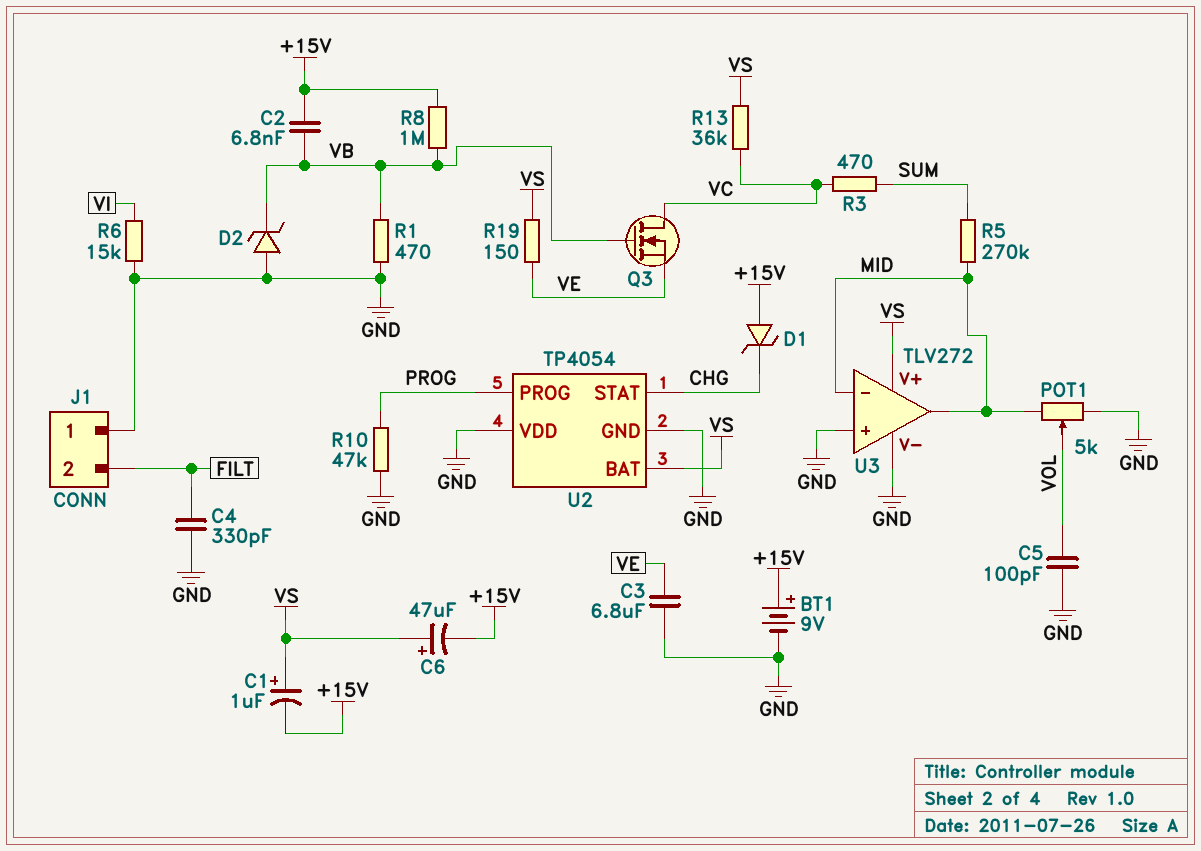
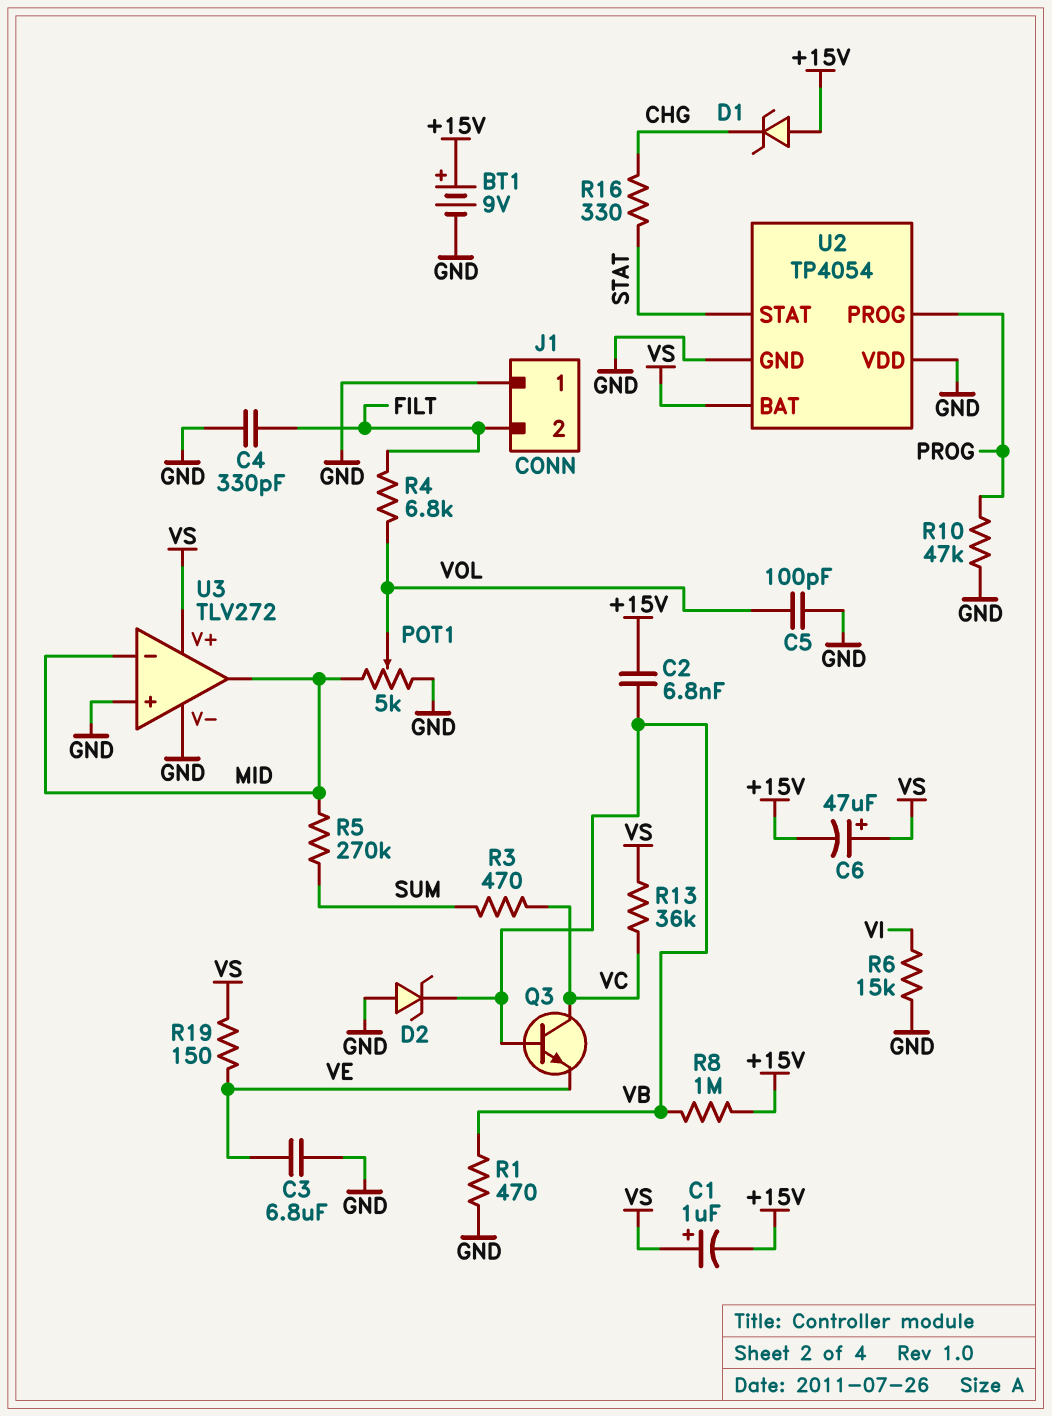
Q3: NMOS (G VB, D VC, S VE) -> NPN (B VB, C VC, E VE)
R4: none -> 6.8k (FILT, VOL)
R16: none -> 330 (CHG, STAT)
U2 pin STAT: CHG -> STAT

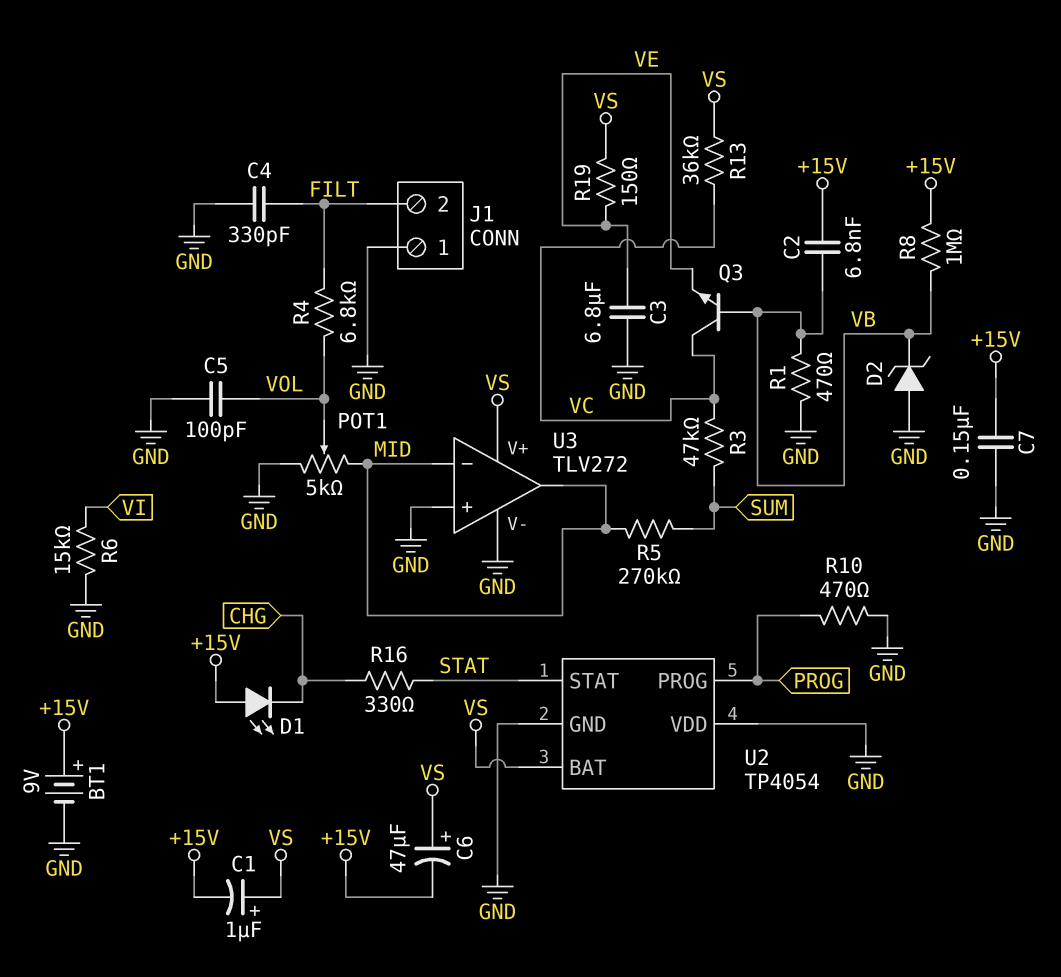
C7: none -> 150nF (+15V, GND)
D1: zener (A +15V, K CHG) -> LED (A +15V, K CHG)
R3: 470 (SUM, VC) -> 47k (SUM, VC)
R10: 47k (GND, PROG) -> 470 (GND, PROG)

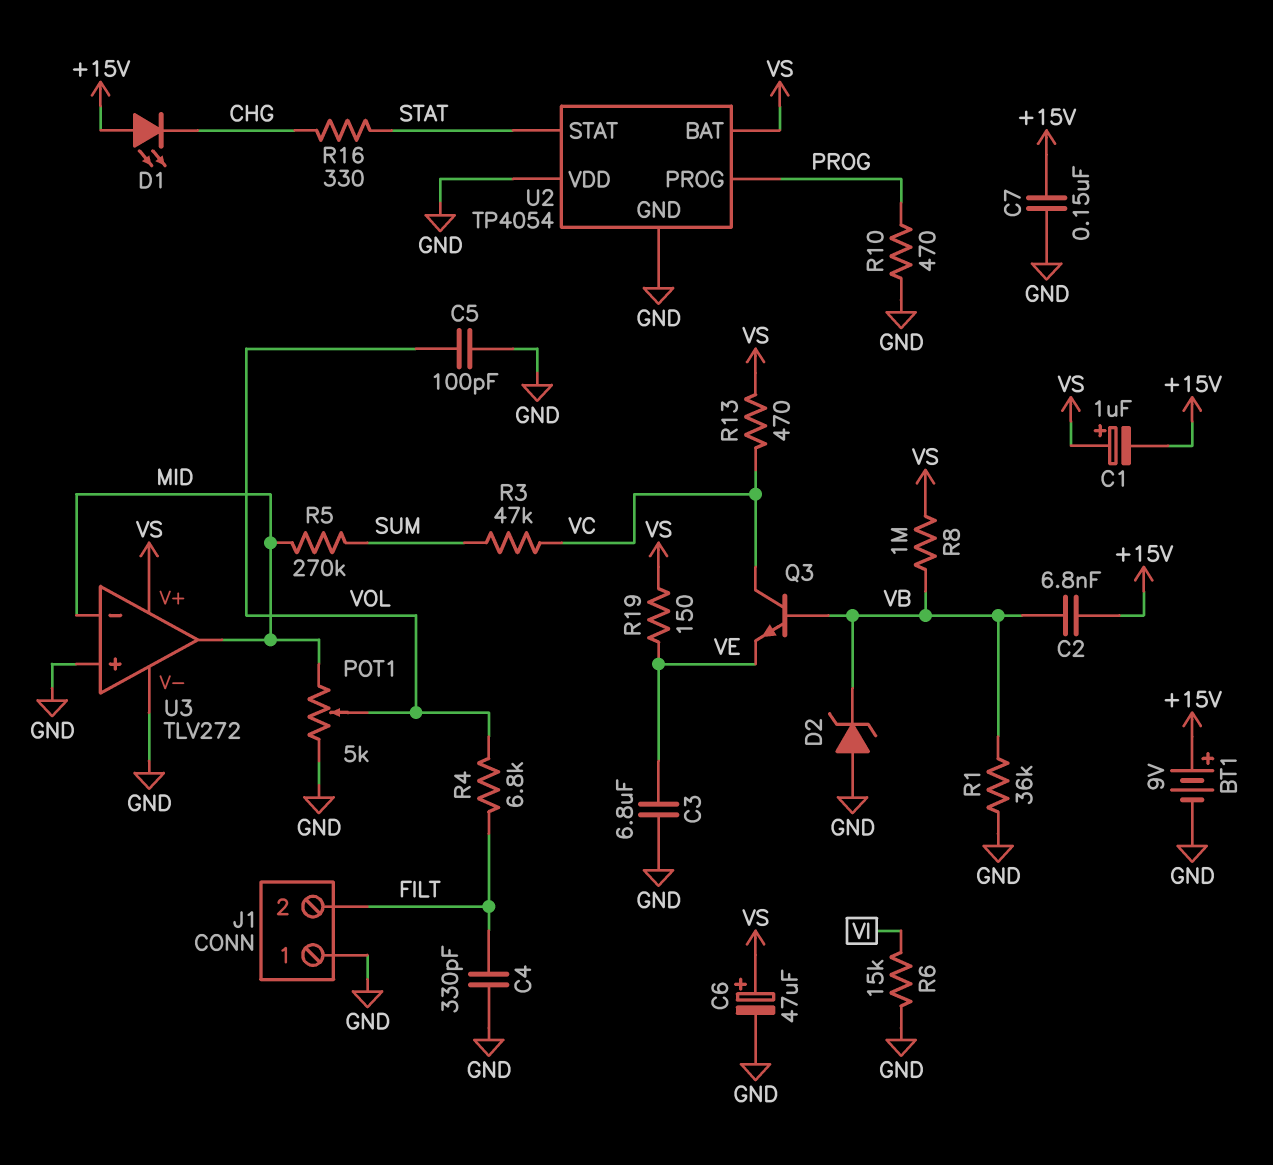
C6: 47uF (plus VS, minus +15V) -> 47uF (plus VS, minus GND)
R1: 470 (GND, VB) -> 36k (GND, VB)
R8: 1M (+15V, VB) -> 1M (VB, VS)
R13: 36k (VC, VS) -> 470 (VC, VS)

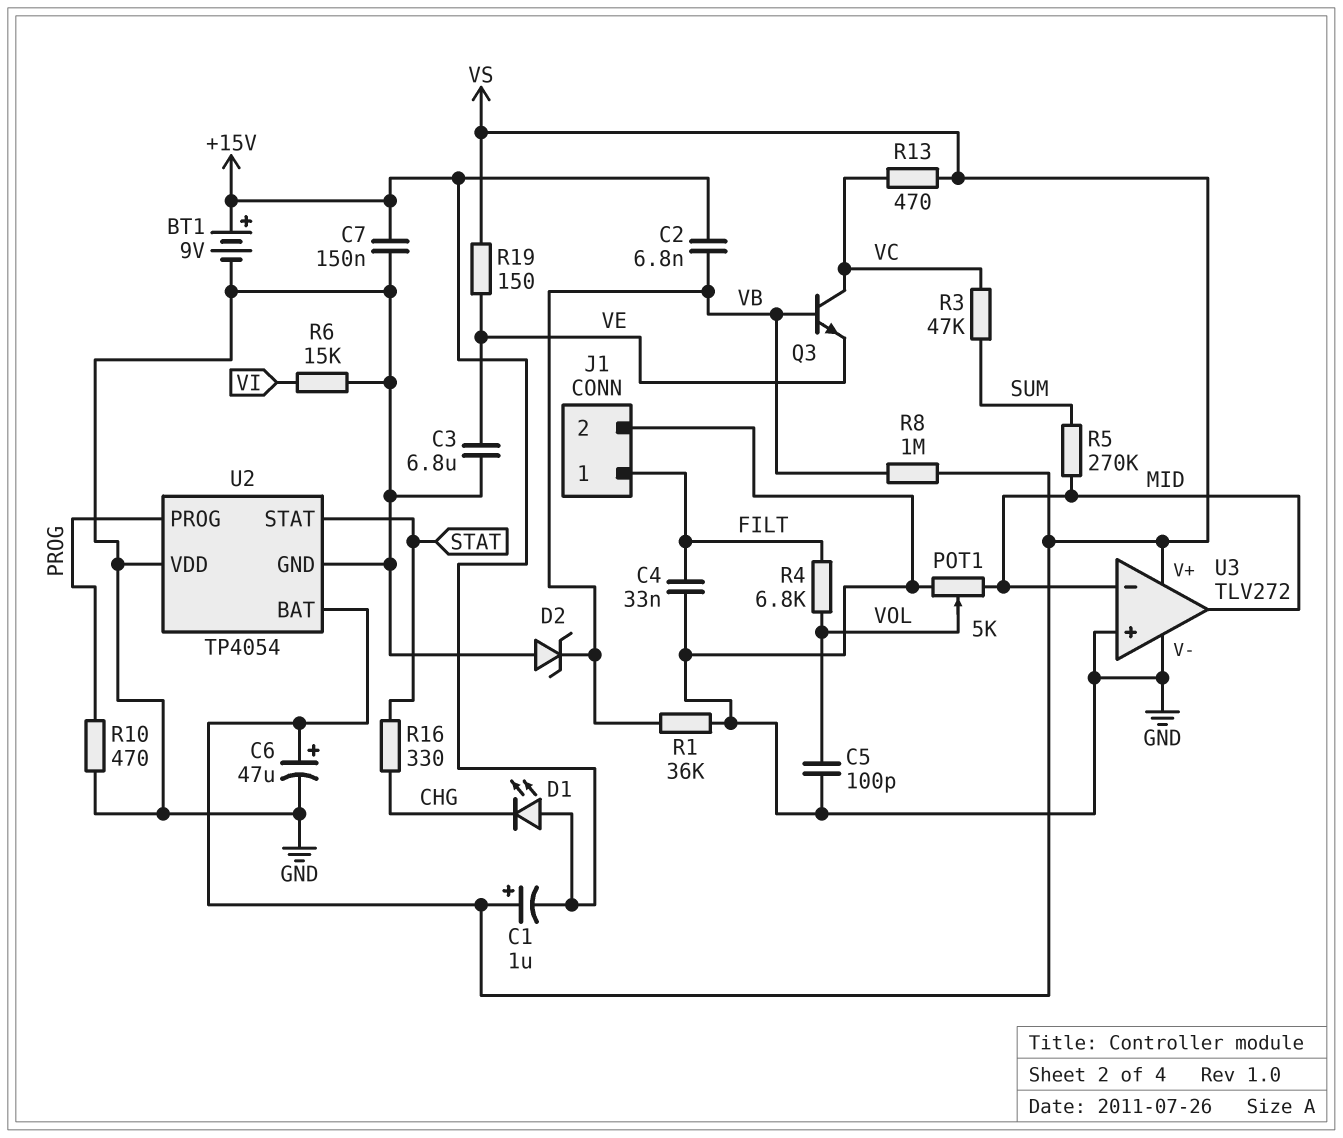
C4: 330pF (FILT, GND) -> 33nF (FILT, GND)
J1 pin 1: GND -> FILT
J1 pin 2: FILT -> GND

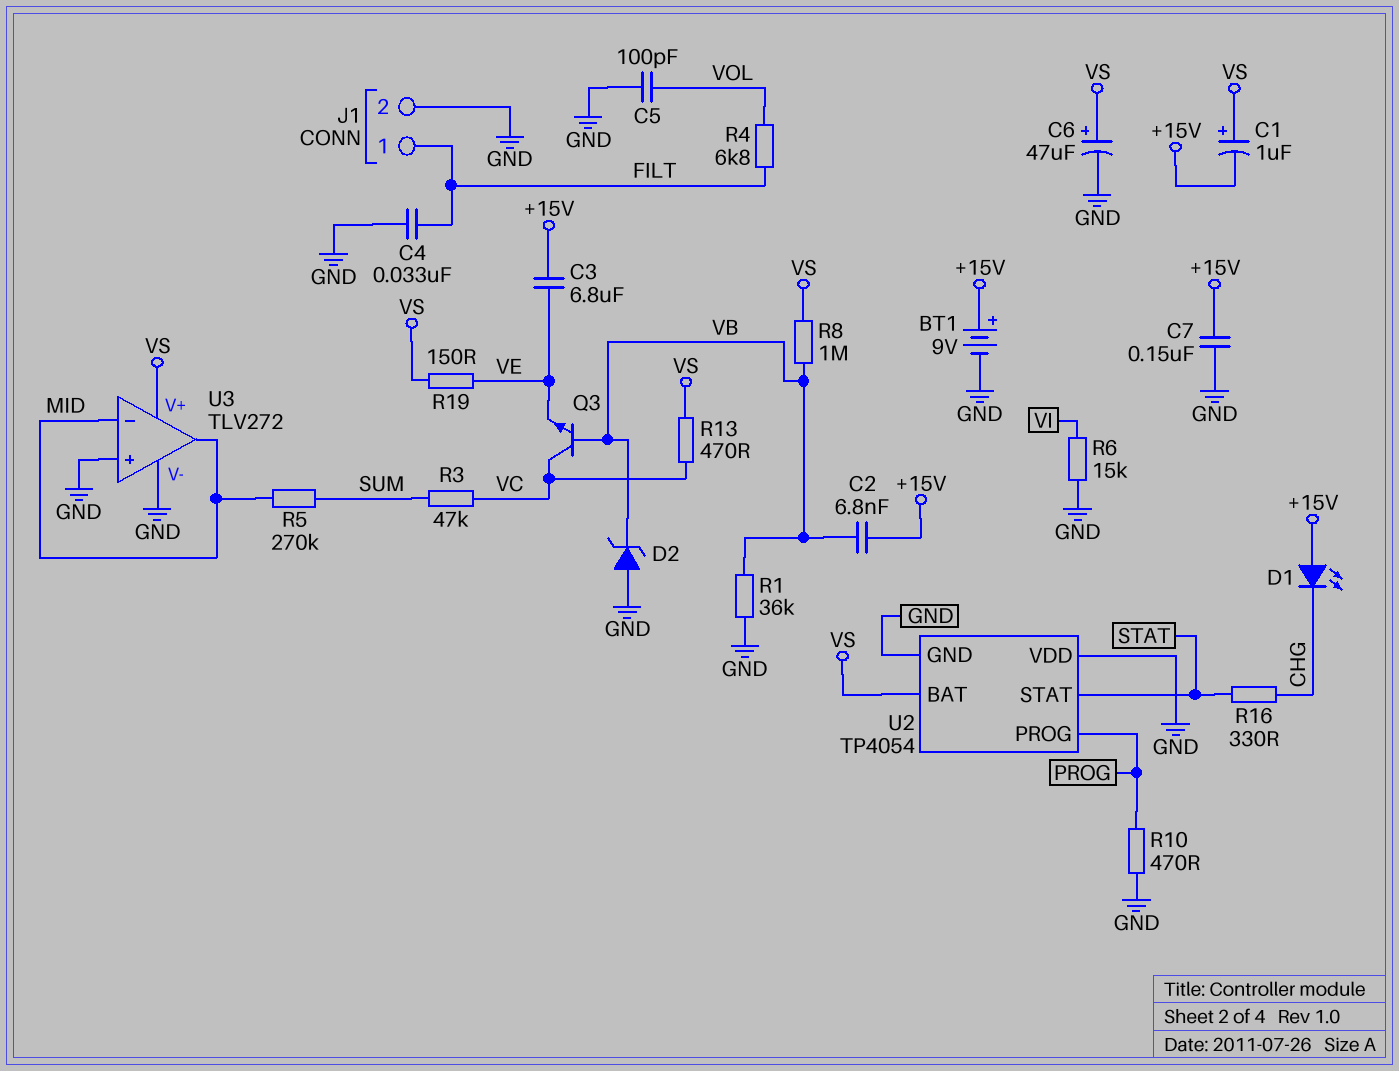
C3: 6.8uF (GND, VE) -> 6.8uF (+15V, VE)
POT1: 5k (GND, MID, wiper VOL) -> none

